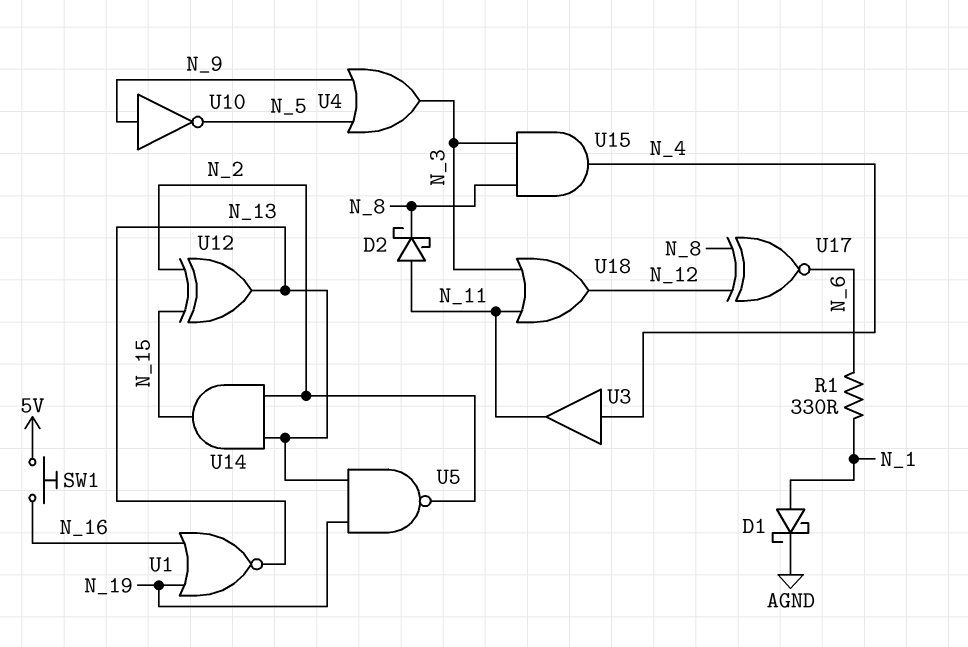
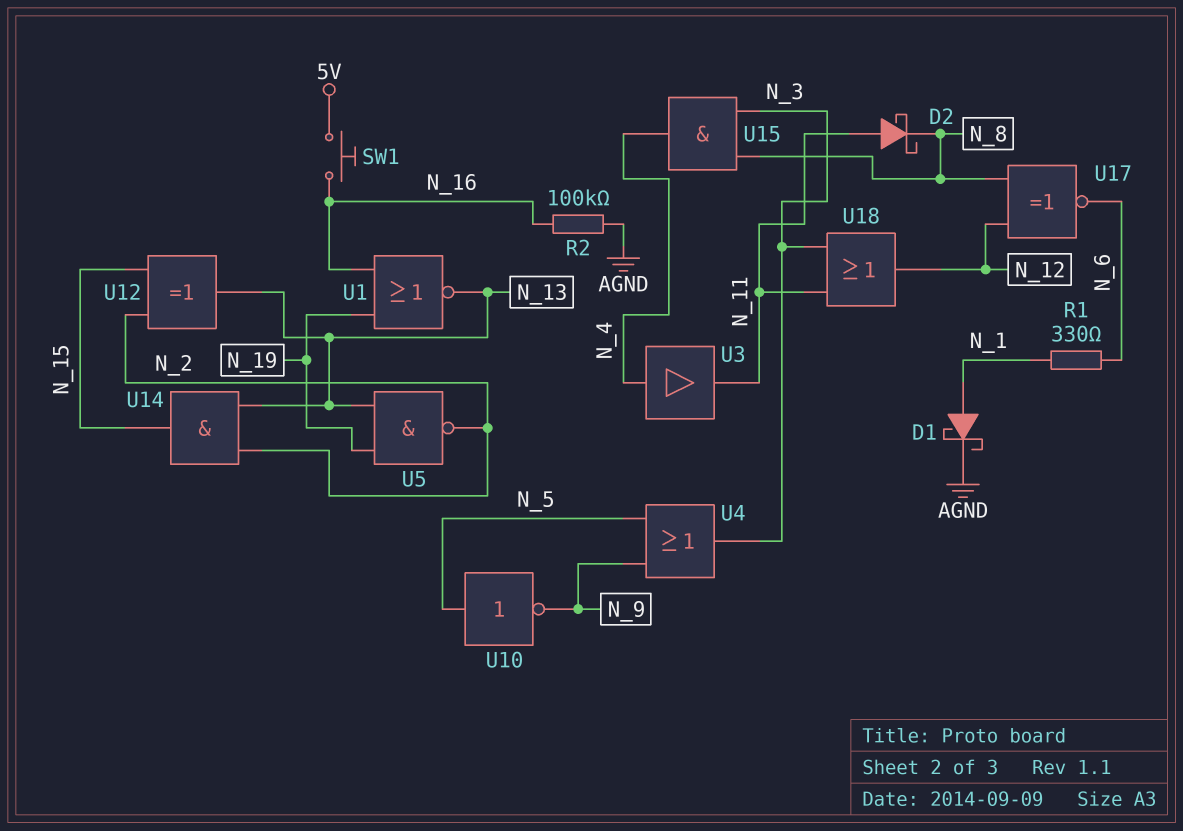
R2: none -> 100k (AGND, N_16)
U10: NOT (in N_9, out N_5) -> NOT (in N_5, out N_9)

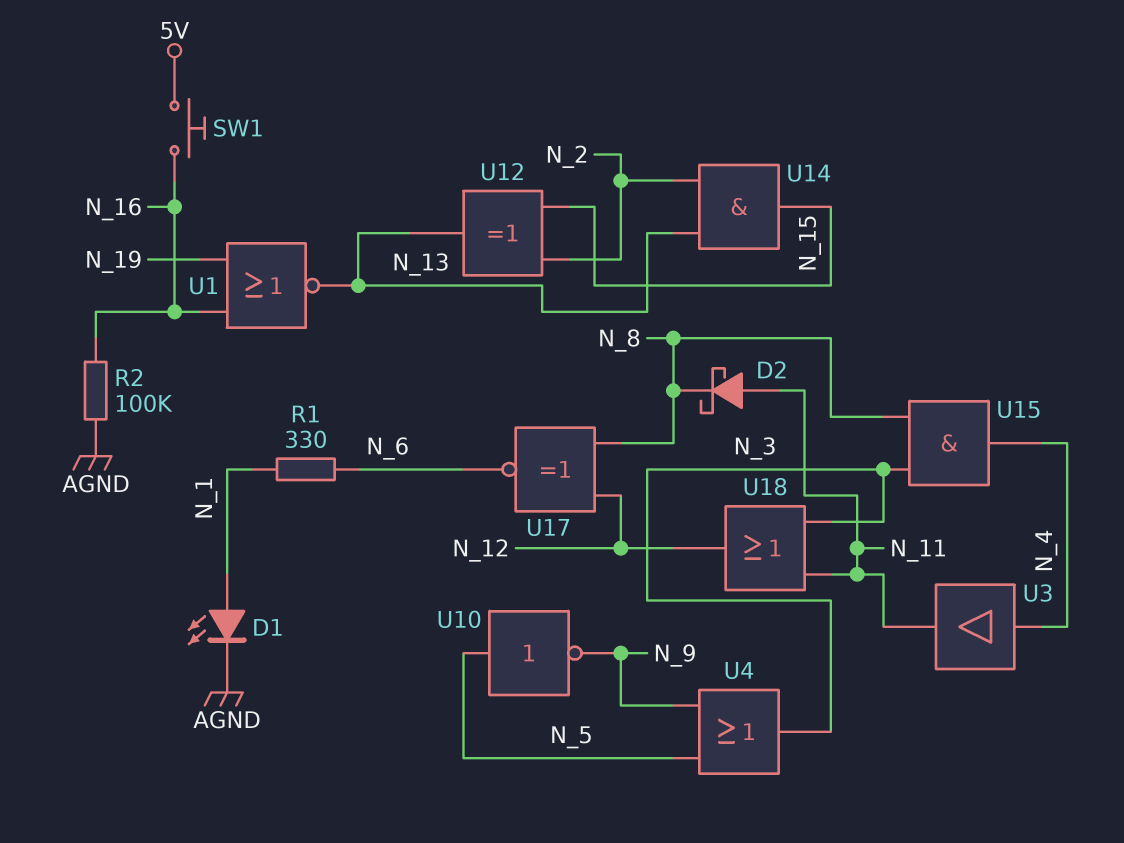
D1: schottky (A N_1, K AGND) -> LED (A N_1, K AGND)
U5: NAND (in N_13, in N_19, out N_2) -> none

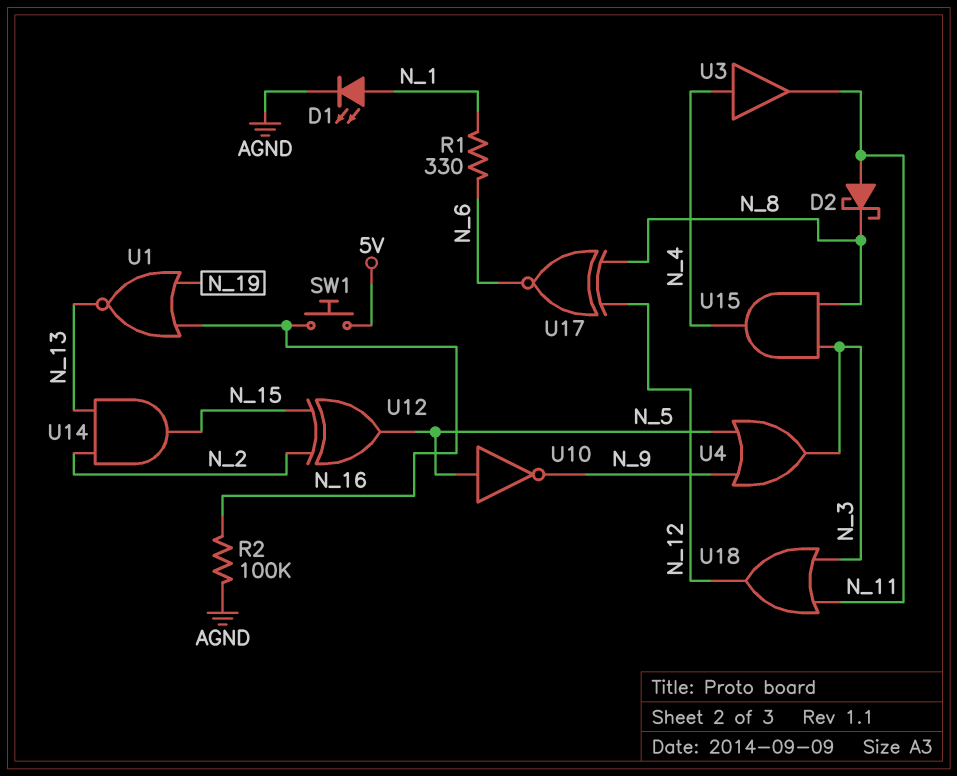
U12: XOR (in N_2, in N_15, out N_13) -> XOR (in N_2, in N_15, out N_5)

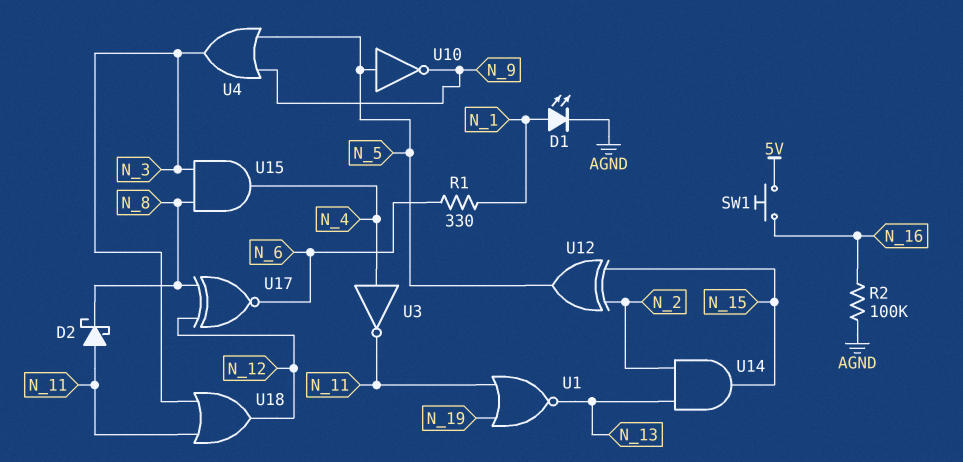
U1: NOR (in N_16, in N_19, out N_13) -> NOR (in N_11, in N_19, out N_13)
U3: buffer (in N_4, out N_11) -> NOT (in N_4, out N_11)

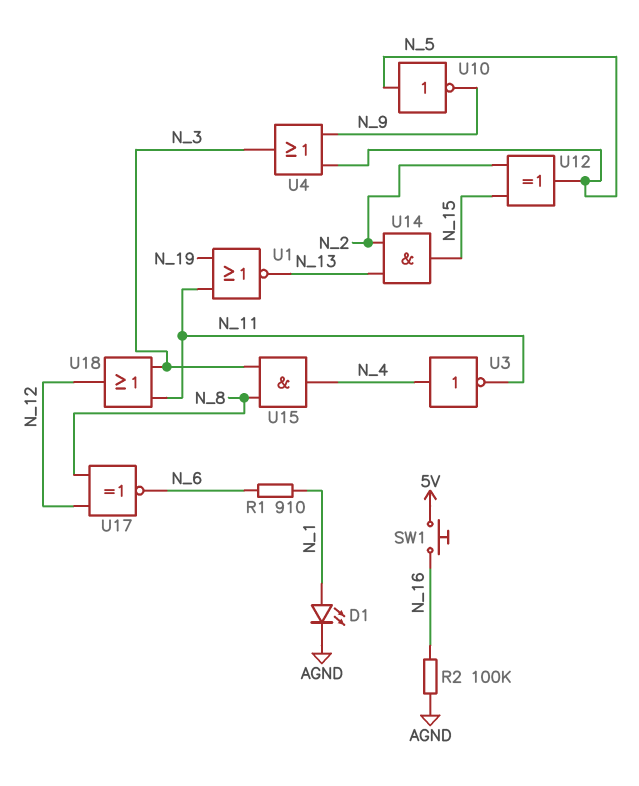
D2: schottky (A N_11, K N_8) -> none
R1: 330 (N_1, N_6) -> 910 (N_1, N_6)

